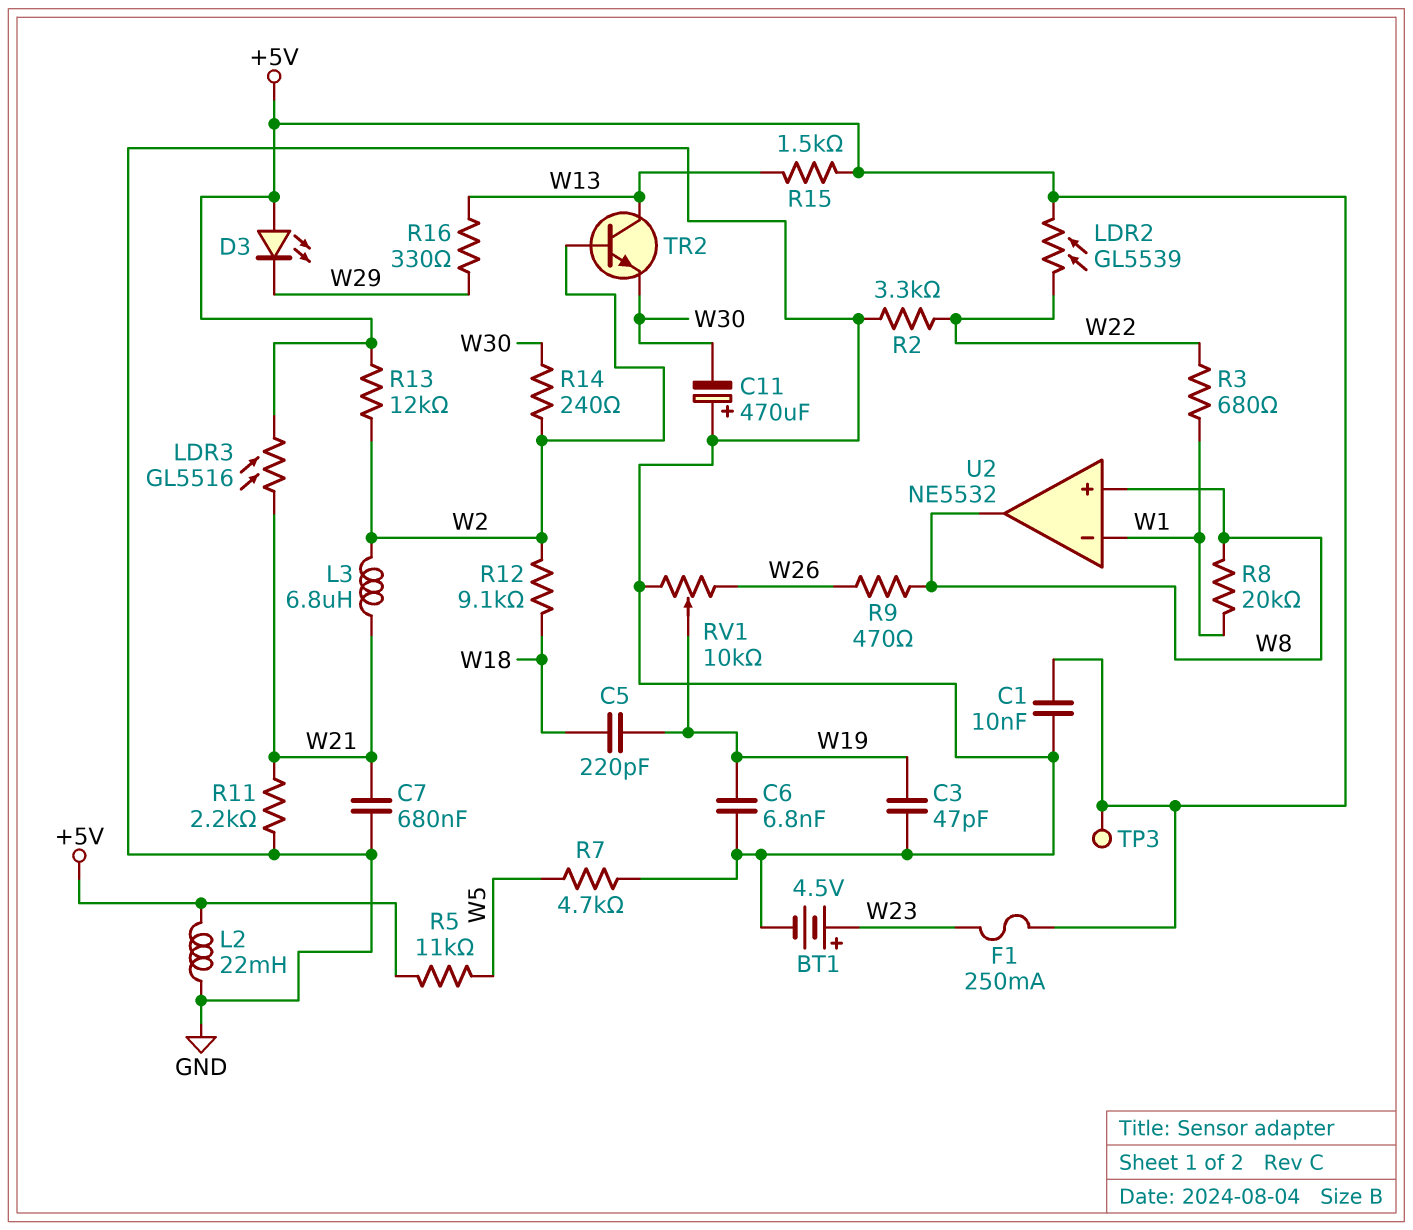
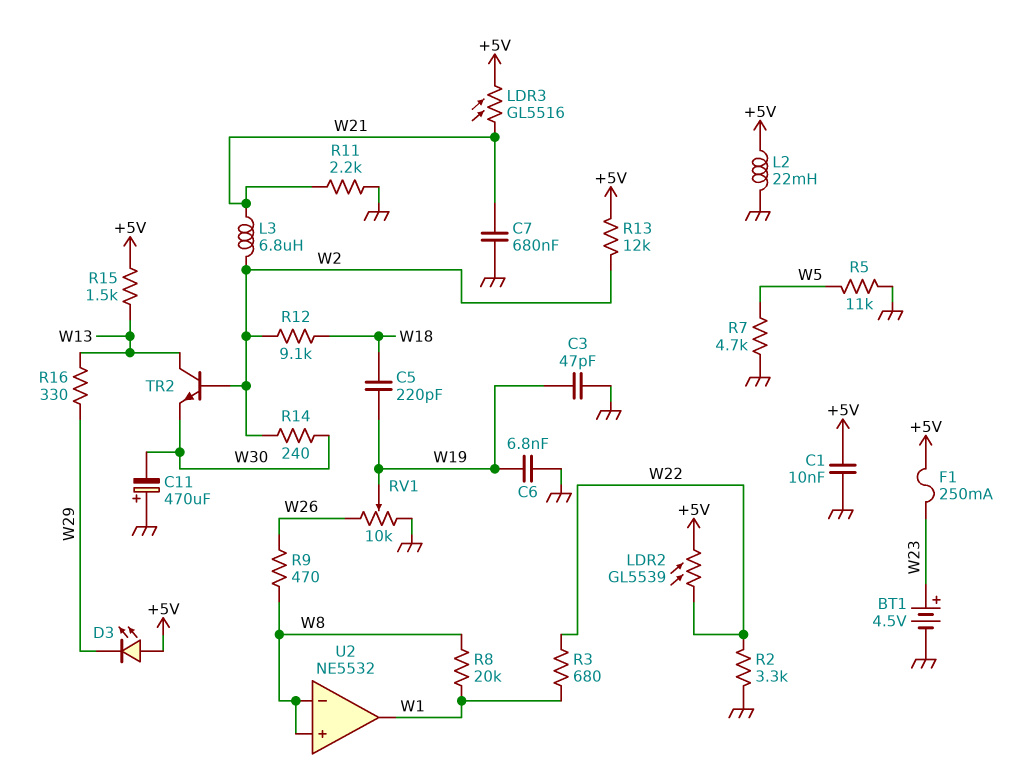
R5: 11k (+5V, W5) -> 11k (GND, W5)
TP3: test point (+5V) -> none
U2 pin in-: W1 -> W8
U2 pin out: W8 -> W1

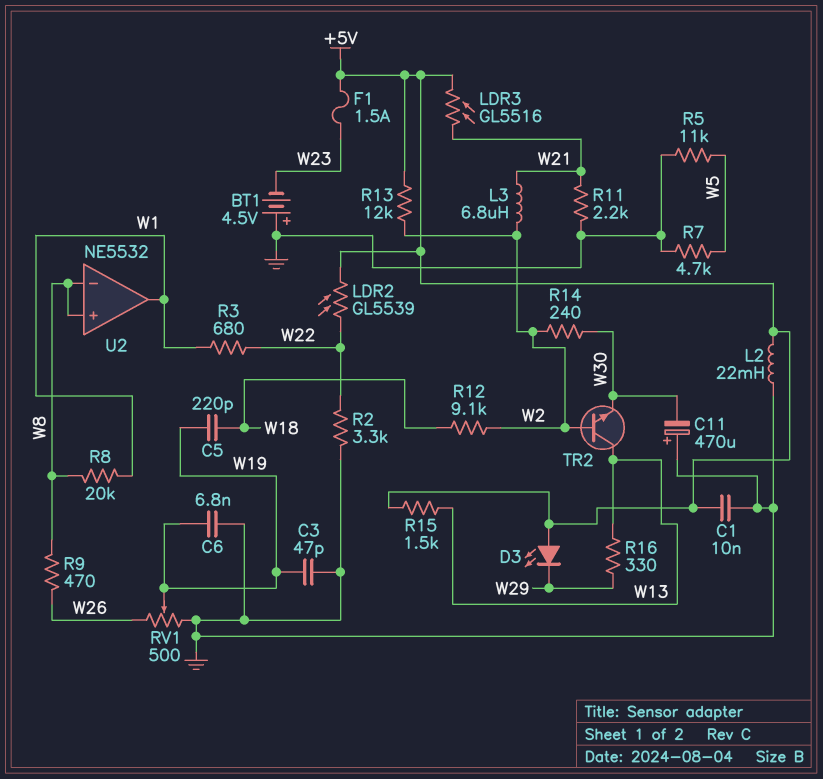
BT1: 4.5V (plus W23, minus GND) -> 4.5V (plus GND, minus W23)
C7: 680nF (GND, W21) -> none
F1: 250mA (+5V, W23) -> 1.5A (+5V, W23)
RV1: 10k (GND, W26, wiper W19) -> 500 (GND, W26, wiper W19)

